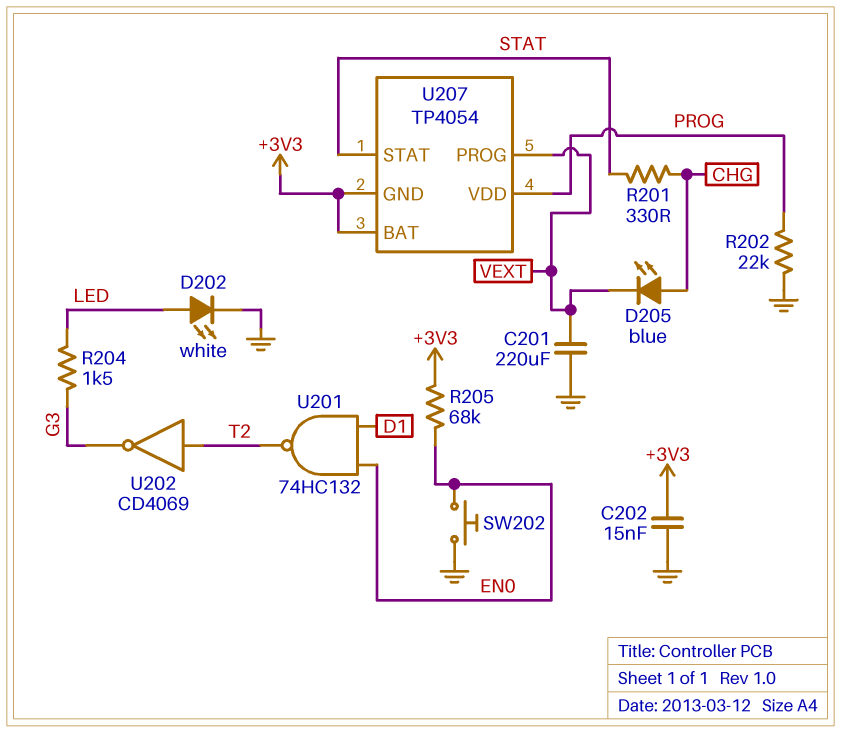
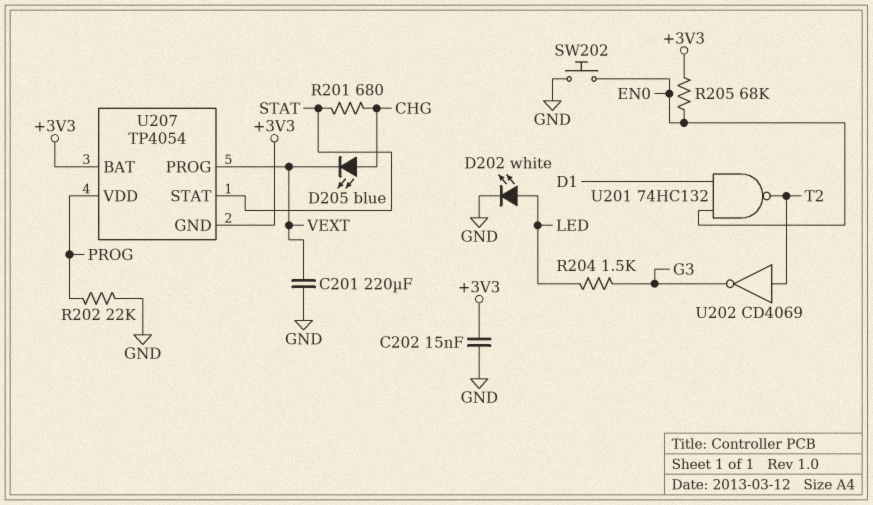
R201: 330 (CHG, STAT) -> 680 (CHG, STAT)

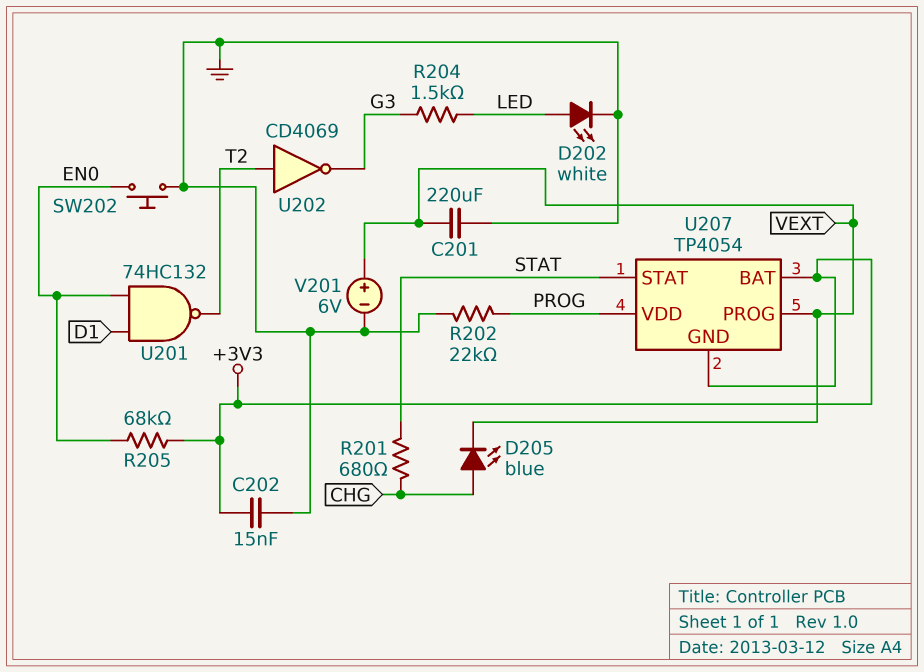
V201: none -> 6V (plus VEXT, minus GND)

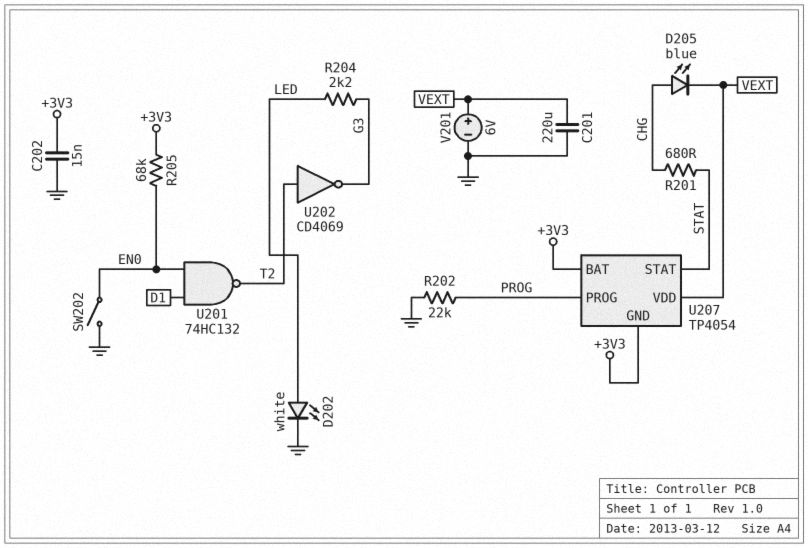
R204: 1.5k (G3, LED) -> 2.2k (G3, LED)
SW202: button (EN0, GND) -> switch (EN0, GND)
U207 pin PROG: VEXT -> PROG
U207 pin VDD: PROG -> VEXT

